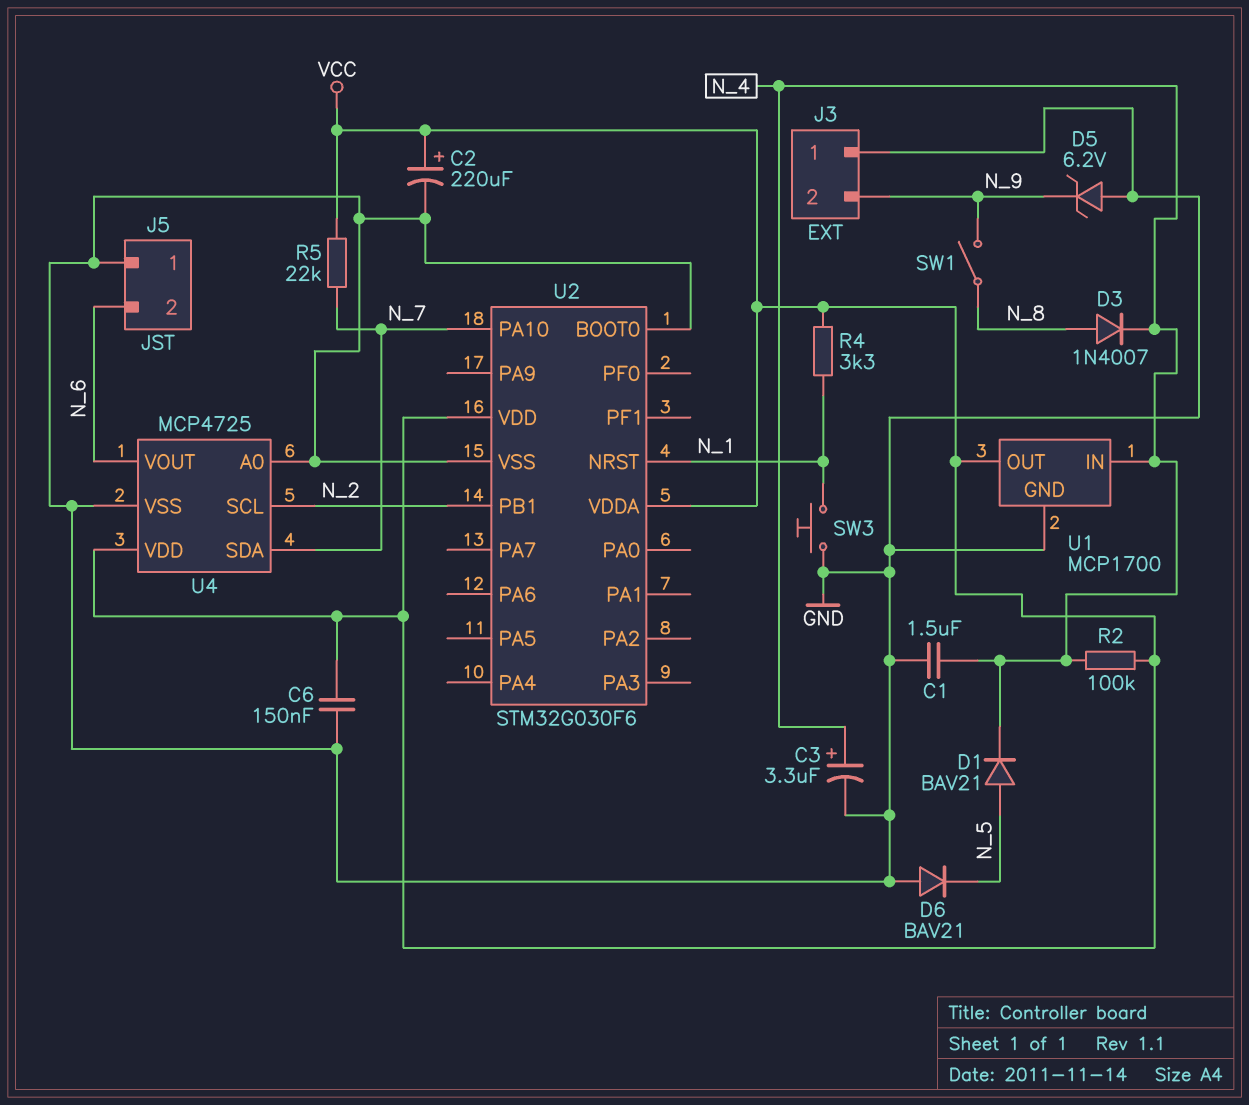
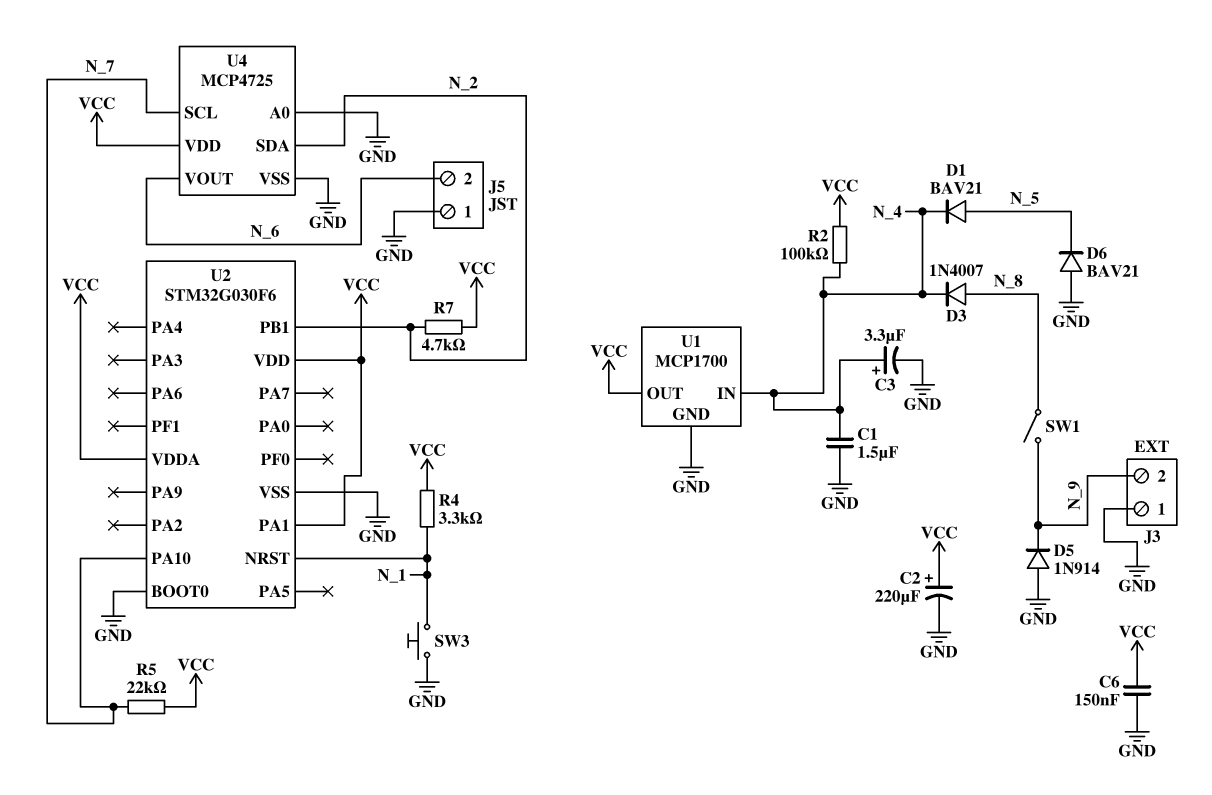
D5: zener 6.2V (A GND, K N_9) -> diode 1N914 (A GND, K N_9)
R7: none -> 4.7k (N_2, VCC)
U2 pin PA1: none -> VCC
U4 pin SCL: N_2 -> N_7
U4 pin SDA: N_7 -> N_2

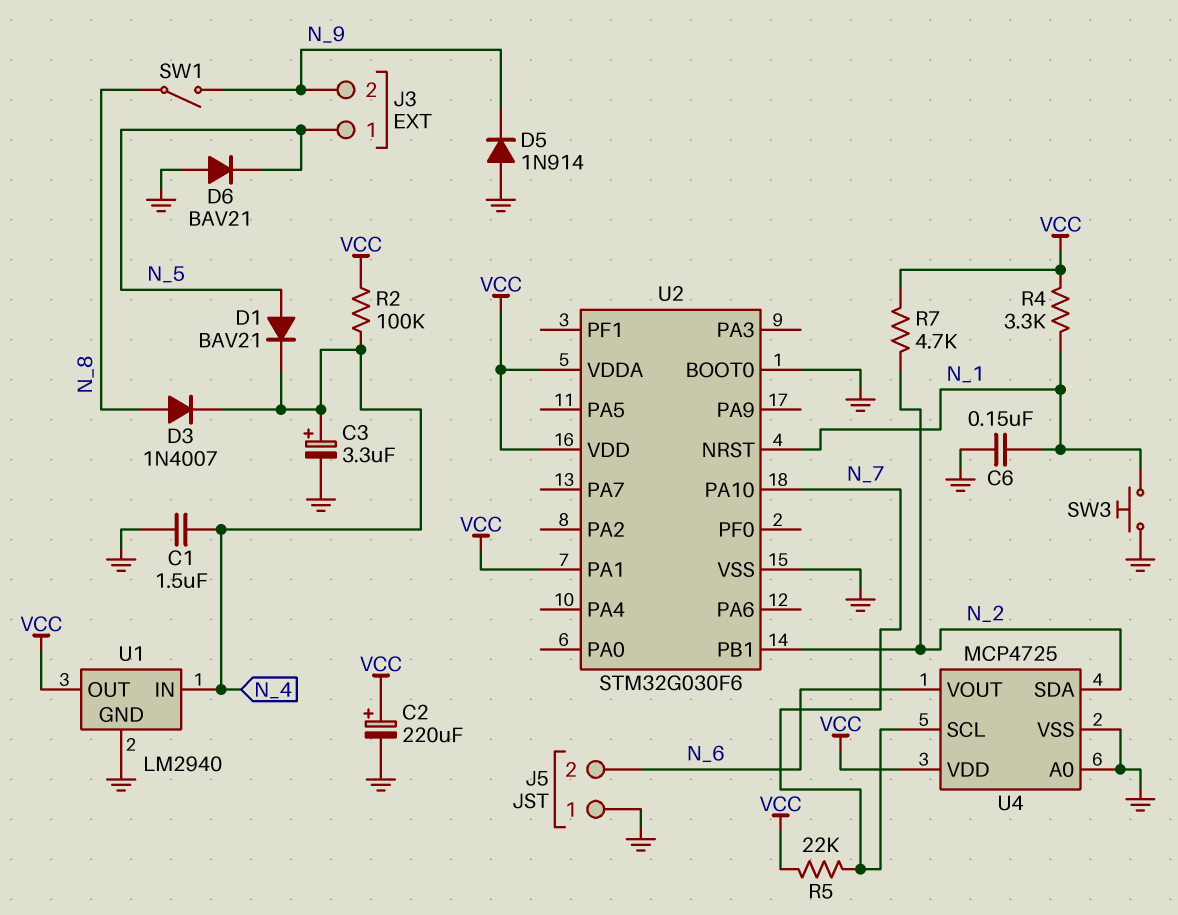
C6: 150nF (GND, VCC) -> 150nF (GND, N_1)
J3 pin 1: GND -> N_5
U1: MCP1700 -> LM2940

